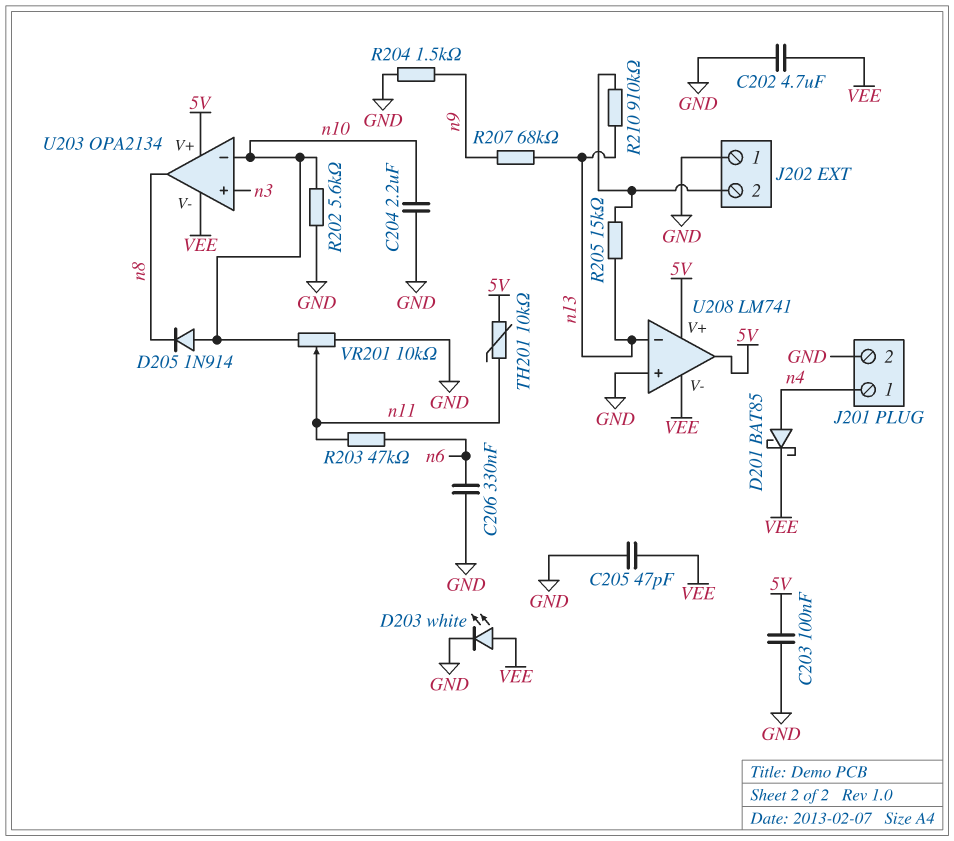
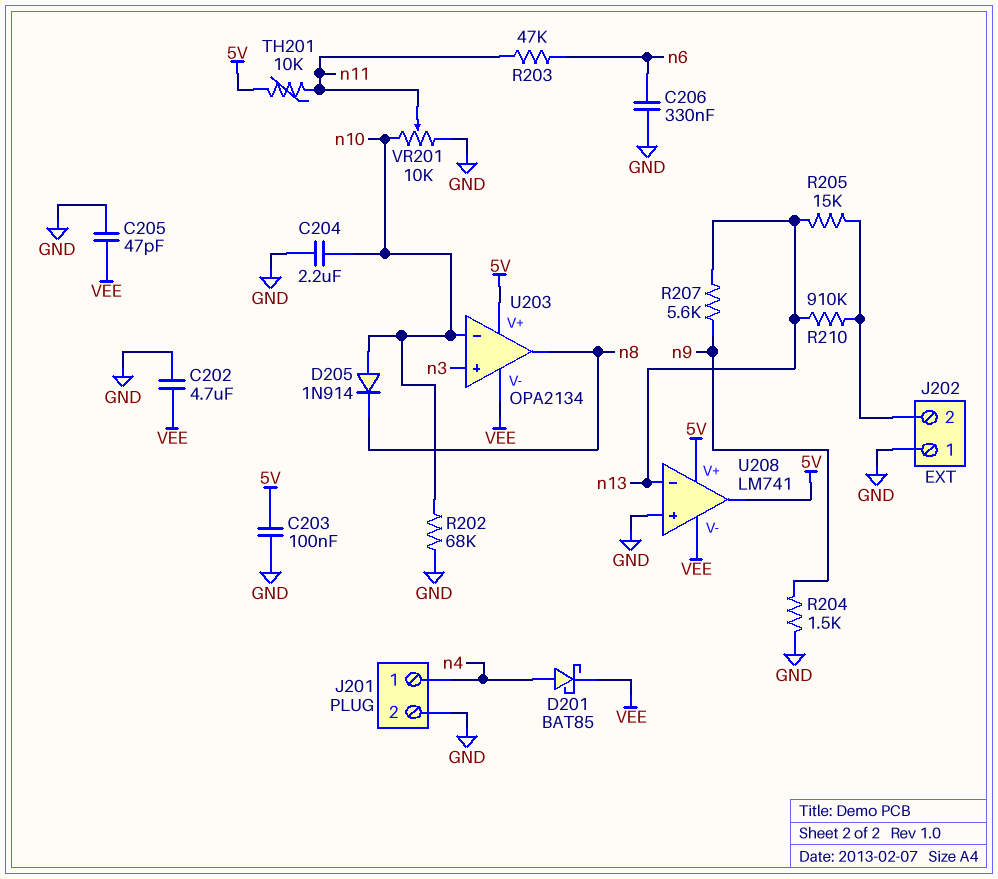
D203: LED white (A VEE, K GND) -> none
R202: 5.6k (GND, n10) -> 68k (GND, n10)
R207: 68k (n9, n13) -> 5.6k (n9, n13)

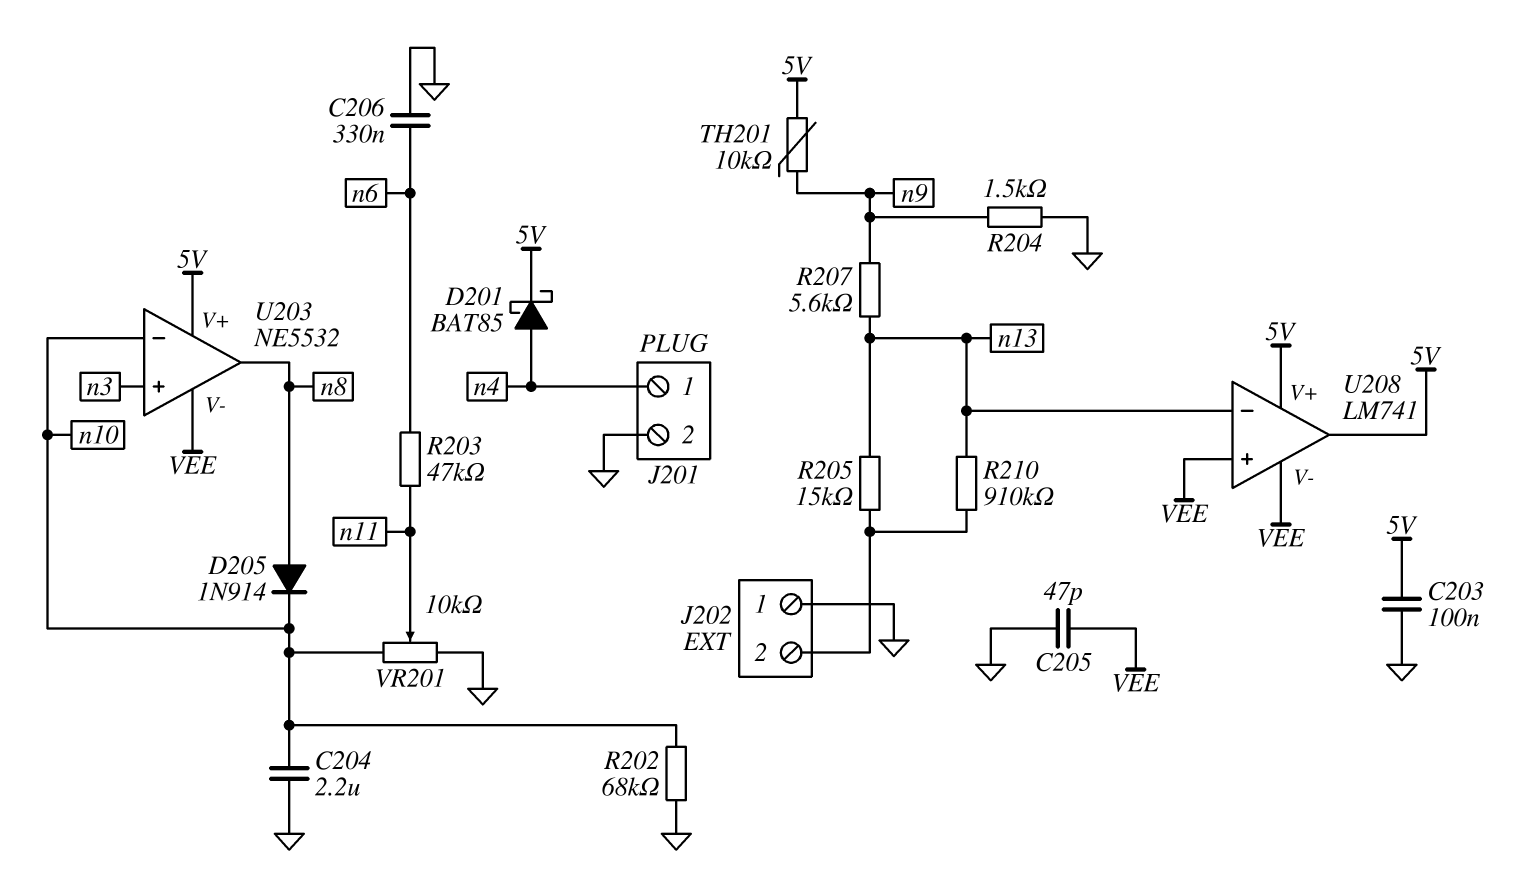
C202: 4.7uF (GND, VEE) -> none
D201: schottky BAT85 (A n4, K VEE) -> schottky BAT85 (A n4, K 5V)
D205: diode 1N914 (A n10, K n8) -> diode 1N914 (A n8, K n10)
TH201: 10k (5V, n11) -> 10k (5V, n9)
U203: OPA2134 -> NE5532
U208 pin in+: GND -> VEE

